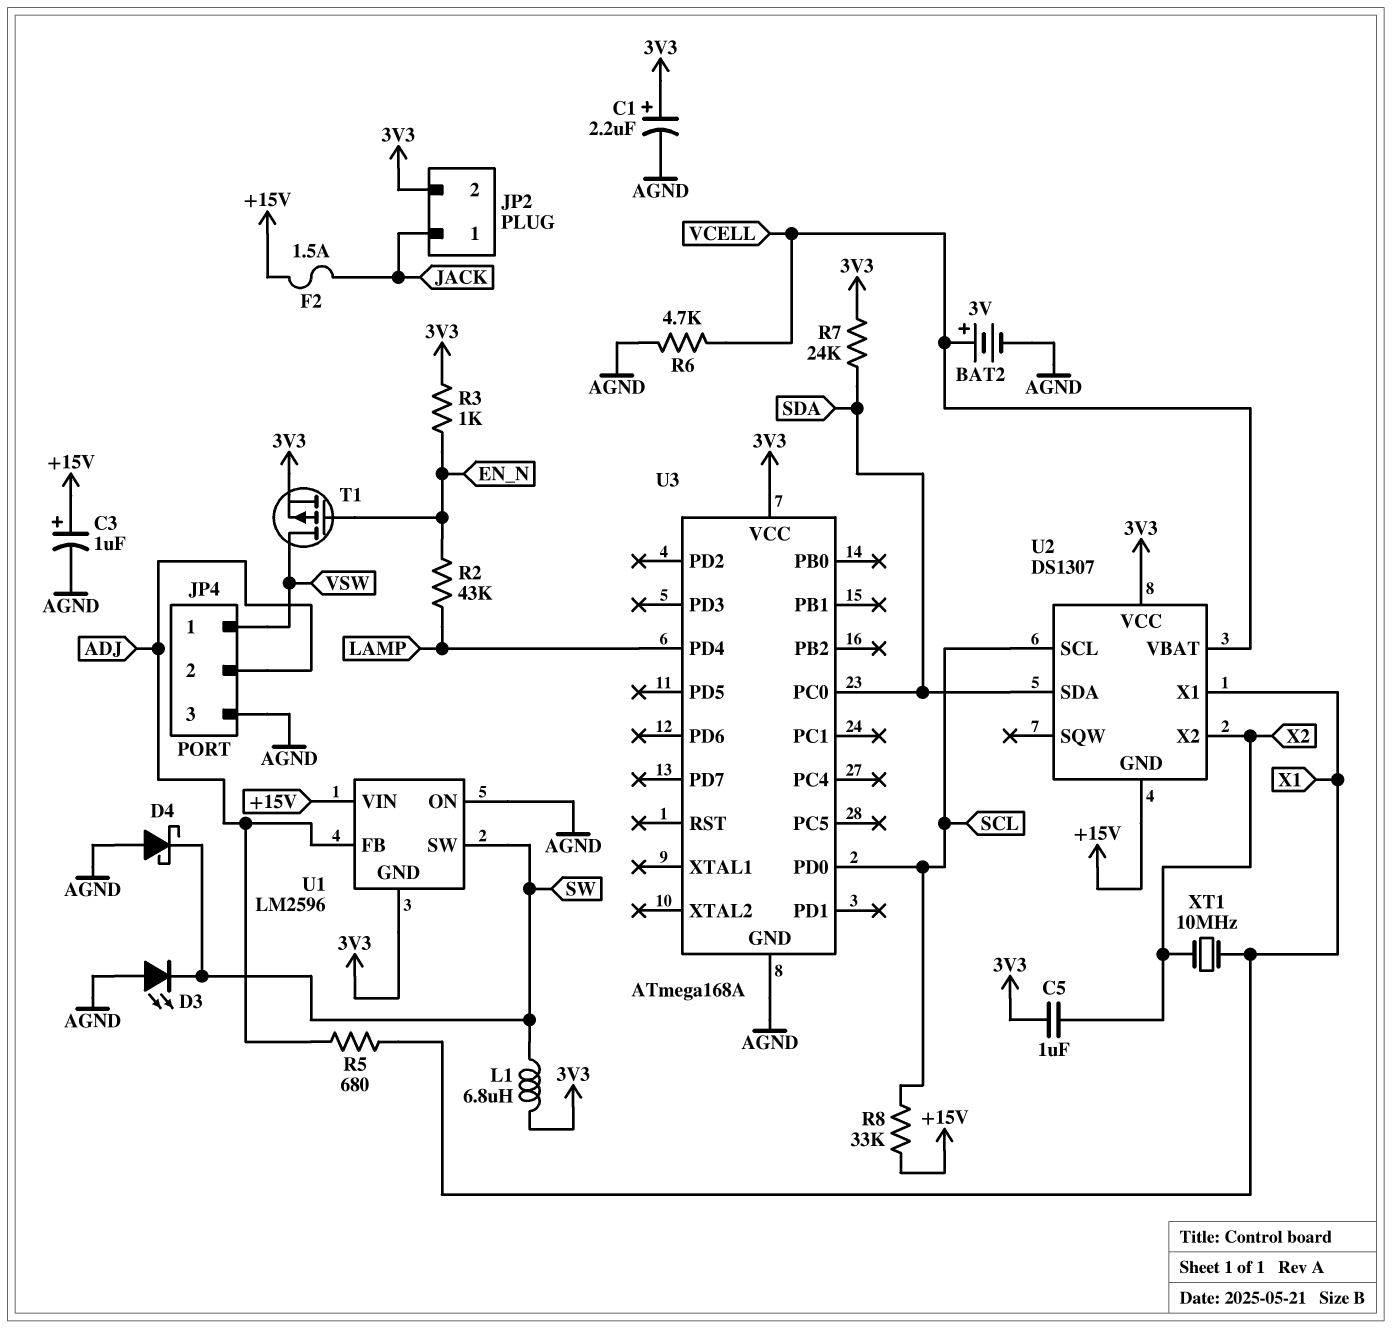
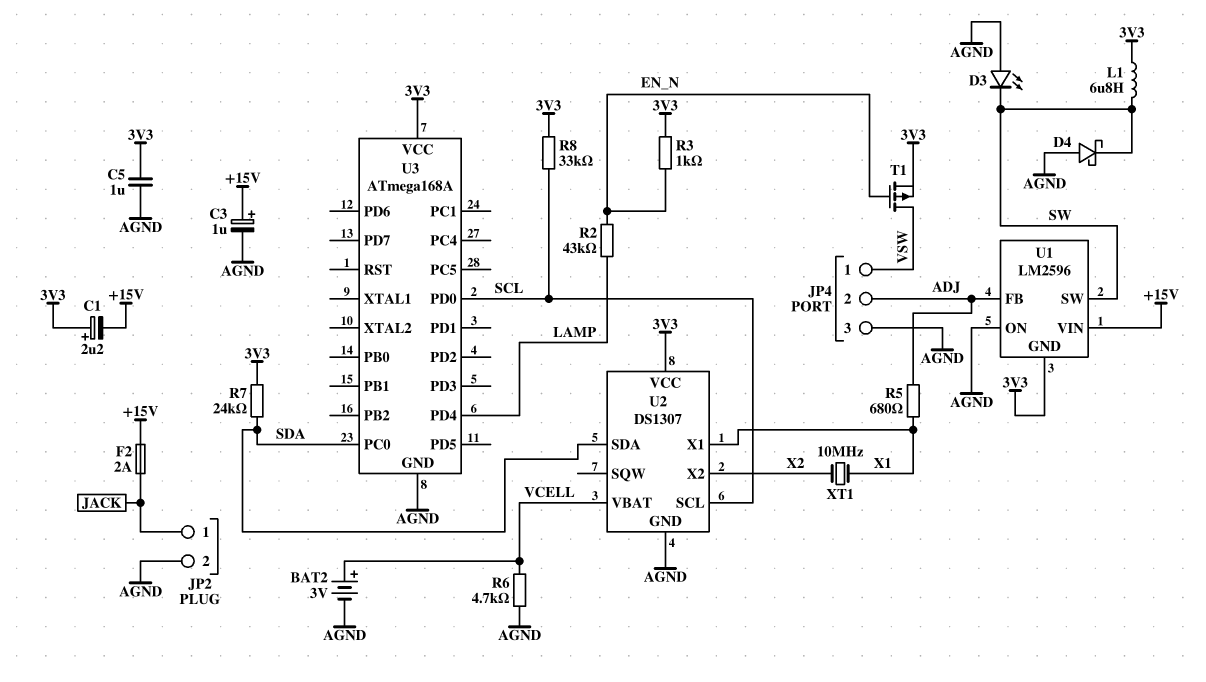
C1: 2.2uF (plus 3V3, minus AGND) -> 2.2uF (plus 3V3, minus +15V)
C5: 1uF (3V3, X2) -> 1uF (3V3, AGND)
F2: 1.5A (+15V, JACK) -> 2A (+15V, JACK)
JP2 pin 2: 3V3 -> AGND
R8: 33k (+15V, SCL) -> 33k (3V3, SCL)
U2 pin GND: +15V -> AGND

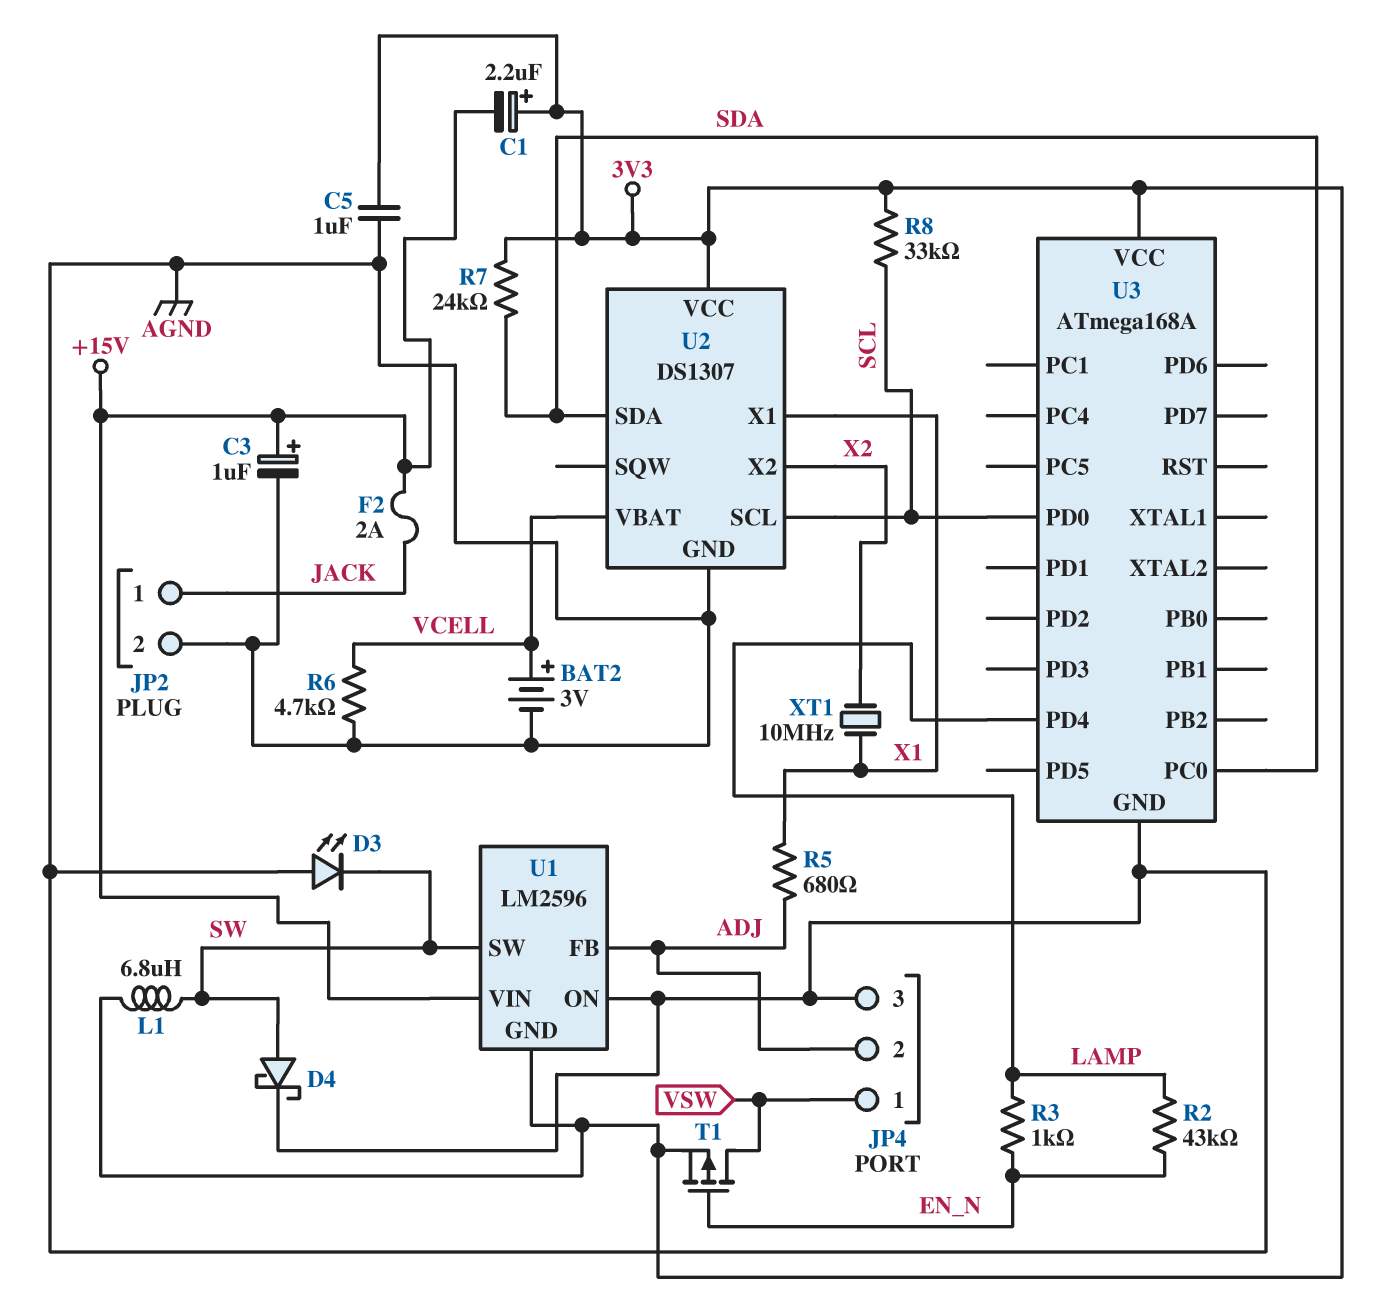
D4: schottky (A AGND, K SW) -> schottky (A SW, K AGND)
R3: 1k (3V3, EN_N) -> 1k (EN_N, LAMP)

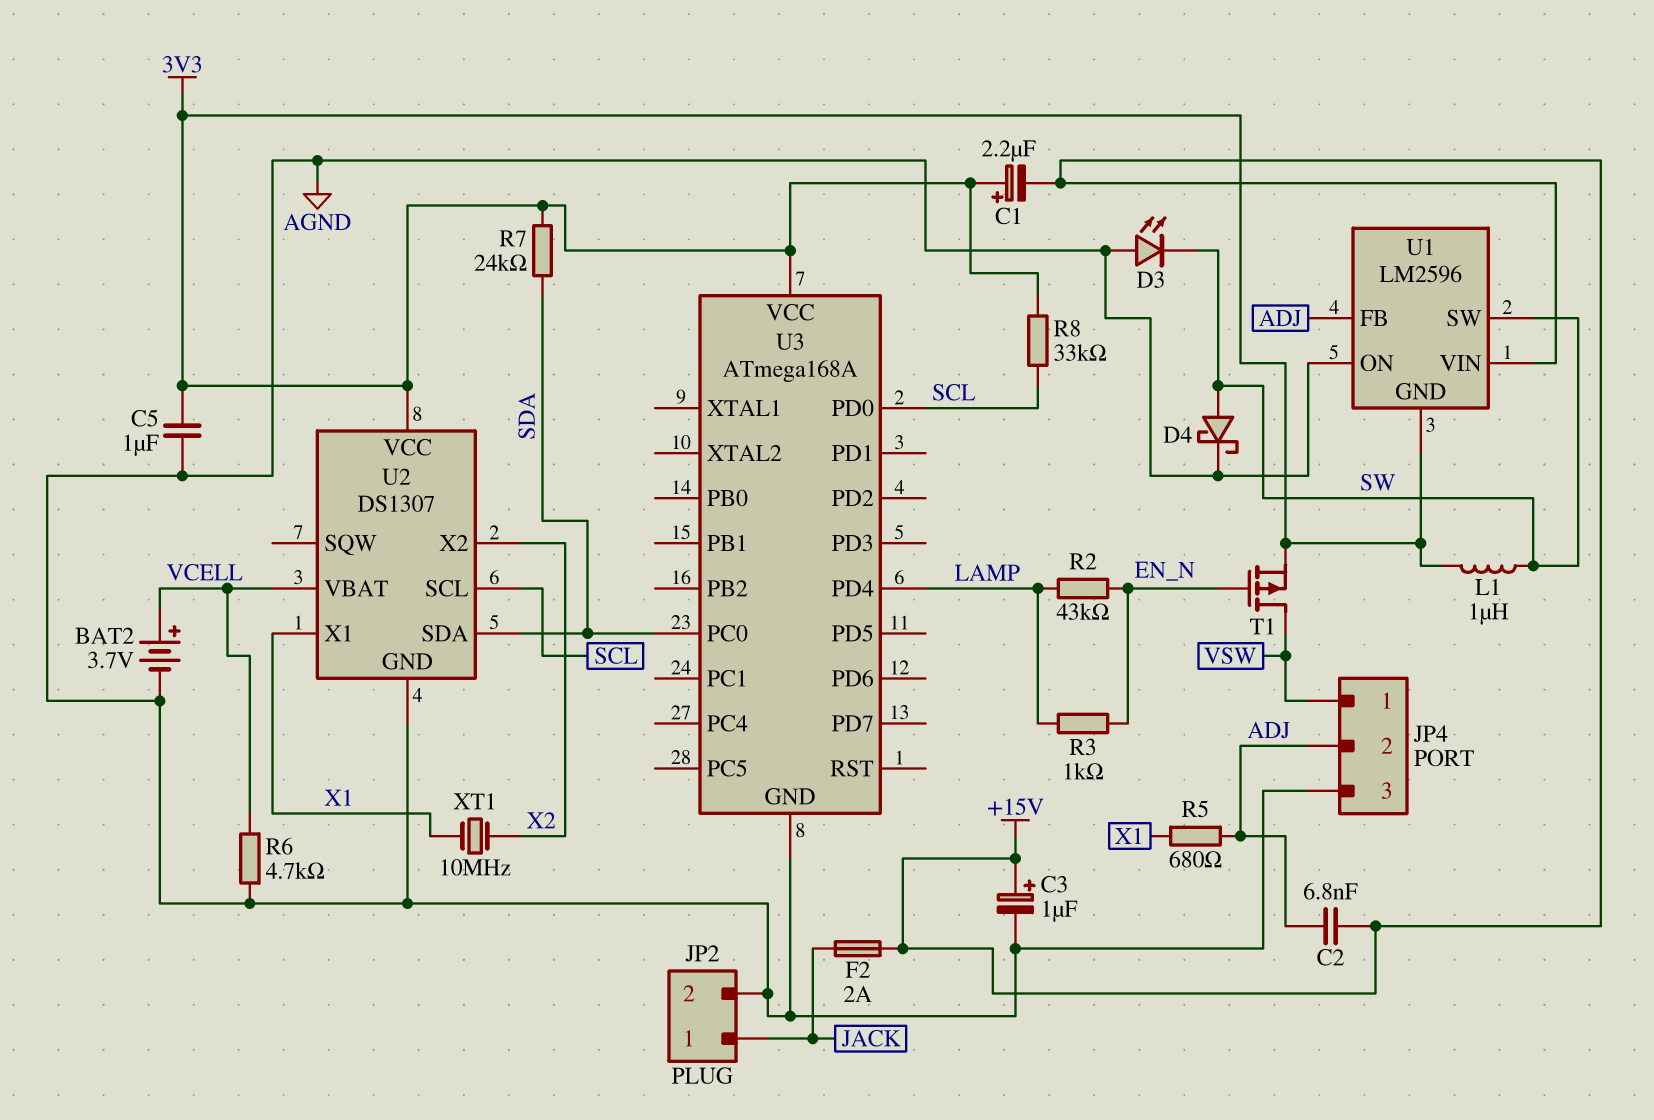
BAT2: 3V (plus VCELL, minus AGND) -> 3.7V (plus VCELL, minus AGND)
C2: none -> 6.8nF (+15V, ADJ)
L1: 6.8uH (3V3, SW) -> 1uH (3V3, SW)

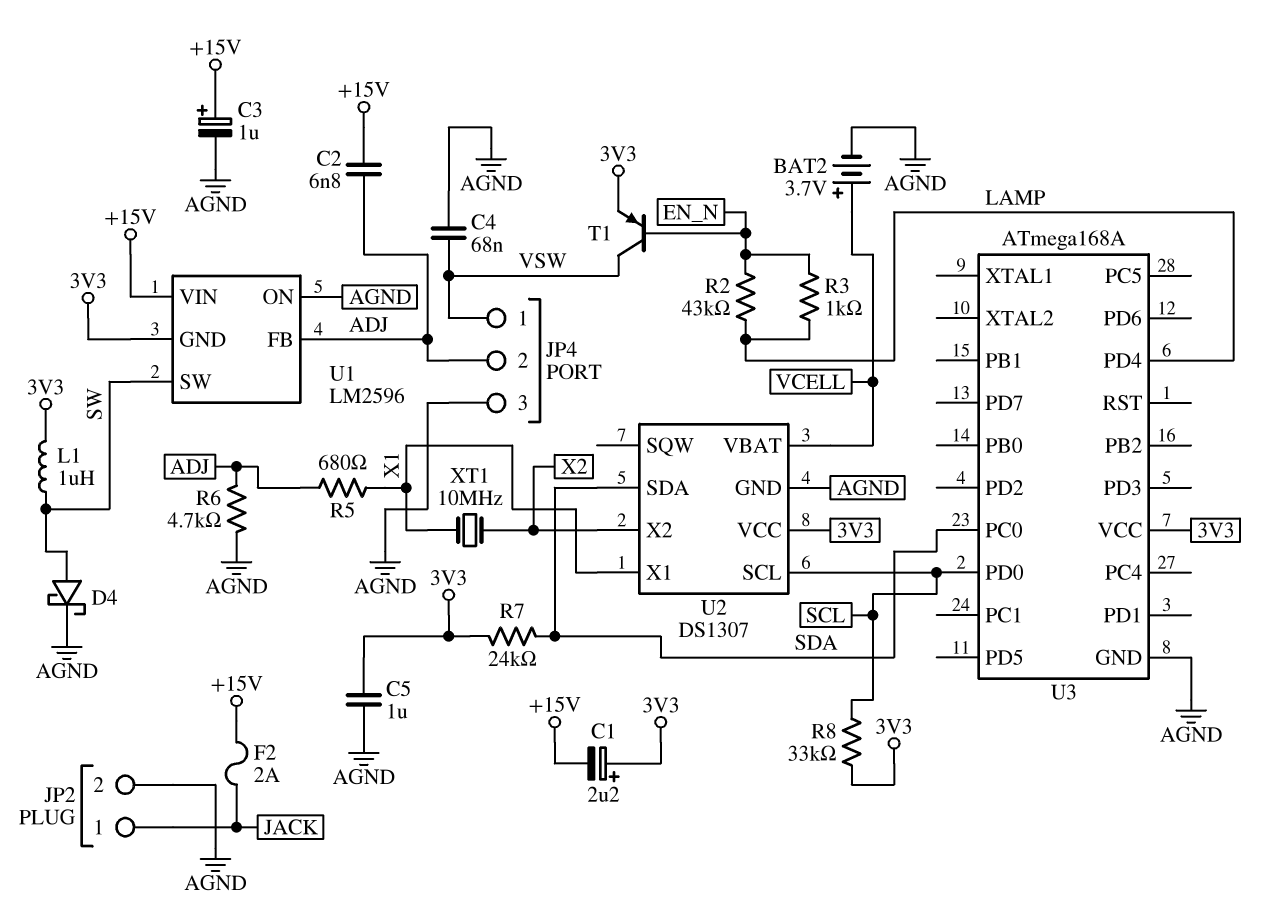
C4: none -> 68nF (AGND, VSW)
D3: LED (A AGND, K SW) -> none
R6: 4.7k (AGND, VCELL) -> 4.7k (ADJ, AGND)
T1: PMOS (G EN_N, D VSW, S 3V3) -> PNP (B EN_N, C VSW, E 3V3)

